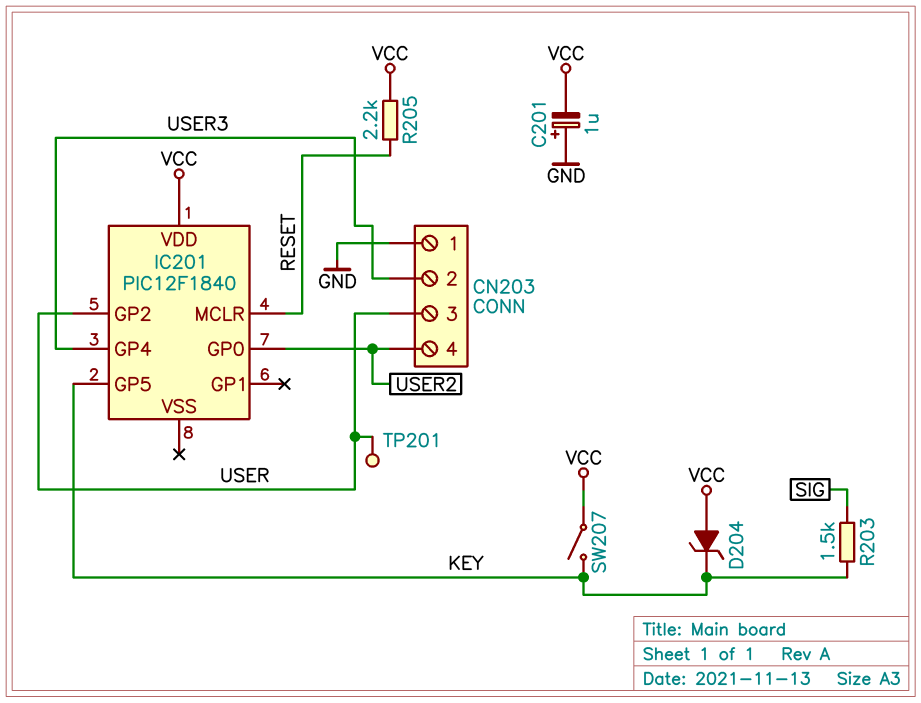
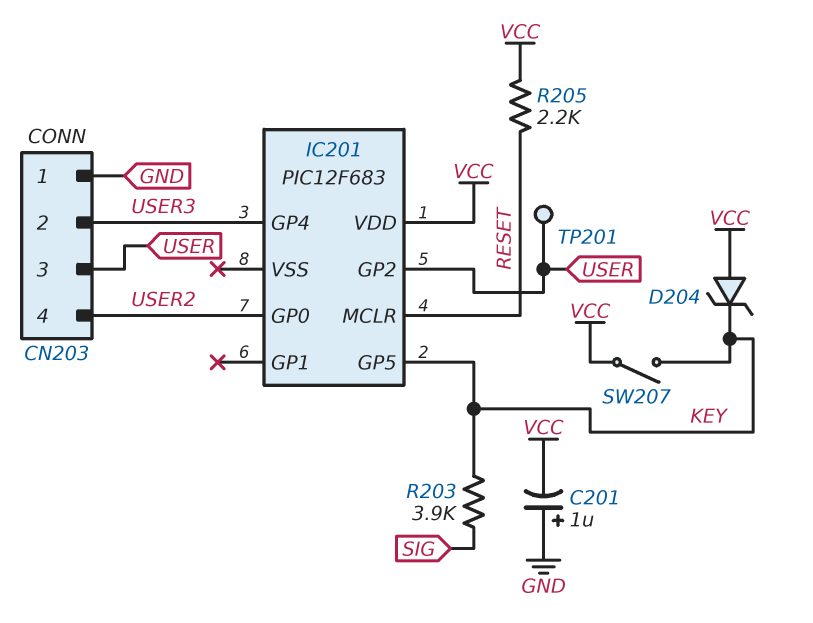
IC201: PIC12F1840 -> PIC12F683
R203: 1.5k (KEY, SIG) -> 3.9k (KEY, SIG)

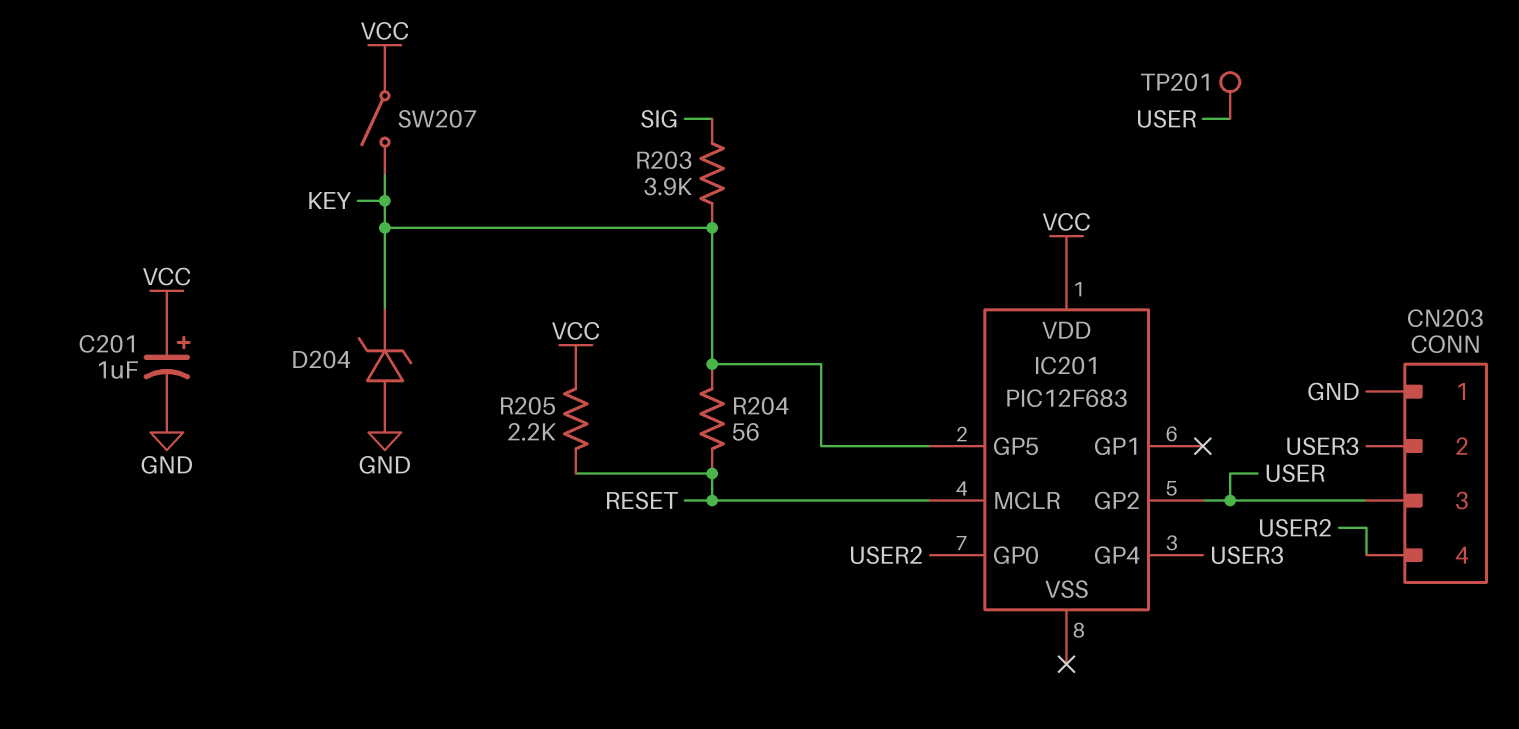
C201: 1uF (plus GND, minus VCC) -> 1uF (plus VCC, minus GND)
D204: zener (A VCC, K KEY) -> zener (A GND, K KEY)
R204: none -> 56 (KEY, RESET)

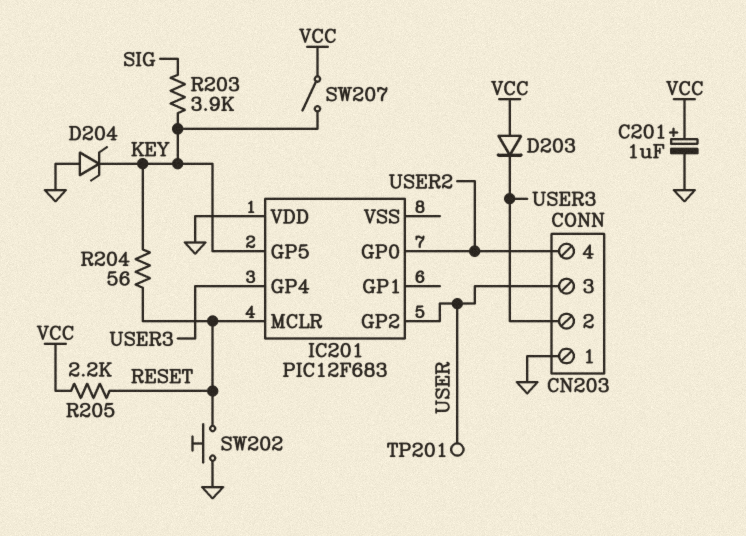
D203: none -> diode (A VCC, K USER3)
IC201 pin VDD: VCC -> GND
SW202: none -> button (GND, RESET)

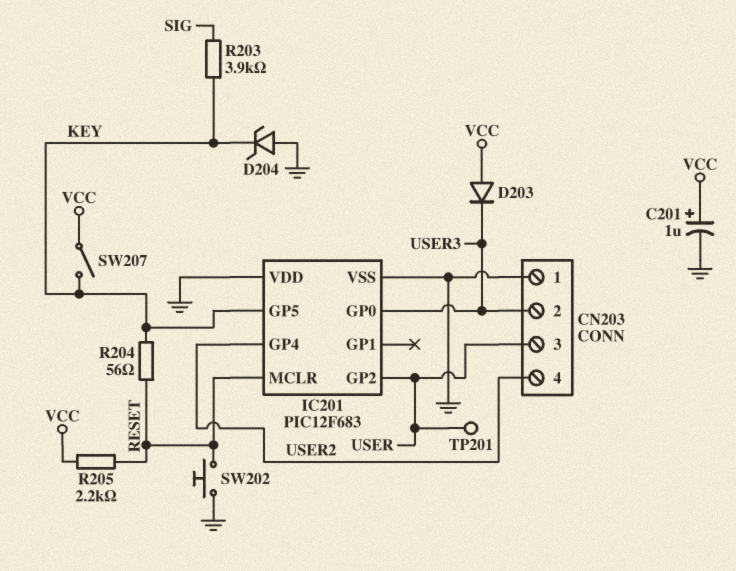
IC201 pin GP0: USER2 -> USER3
IC201 pin GP4: USER3 -> USER2
IC201 pin VSS: none -> GND

